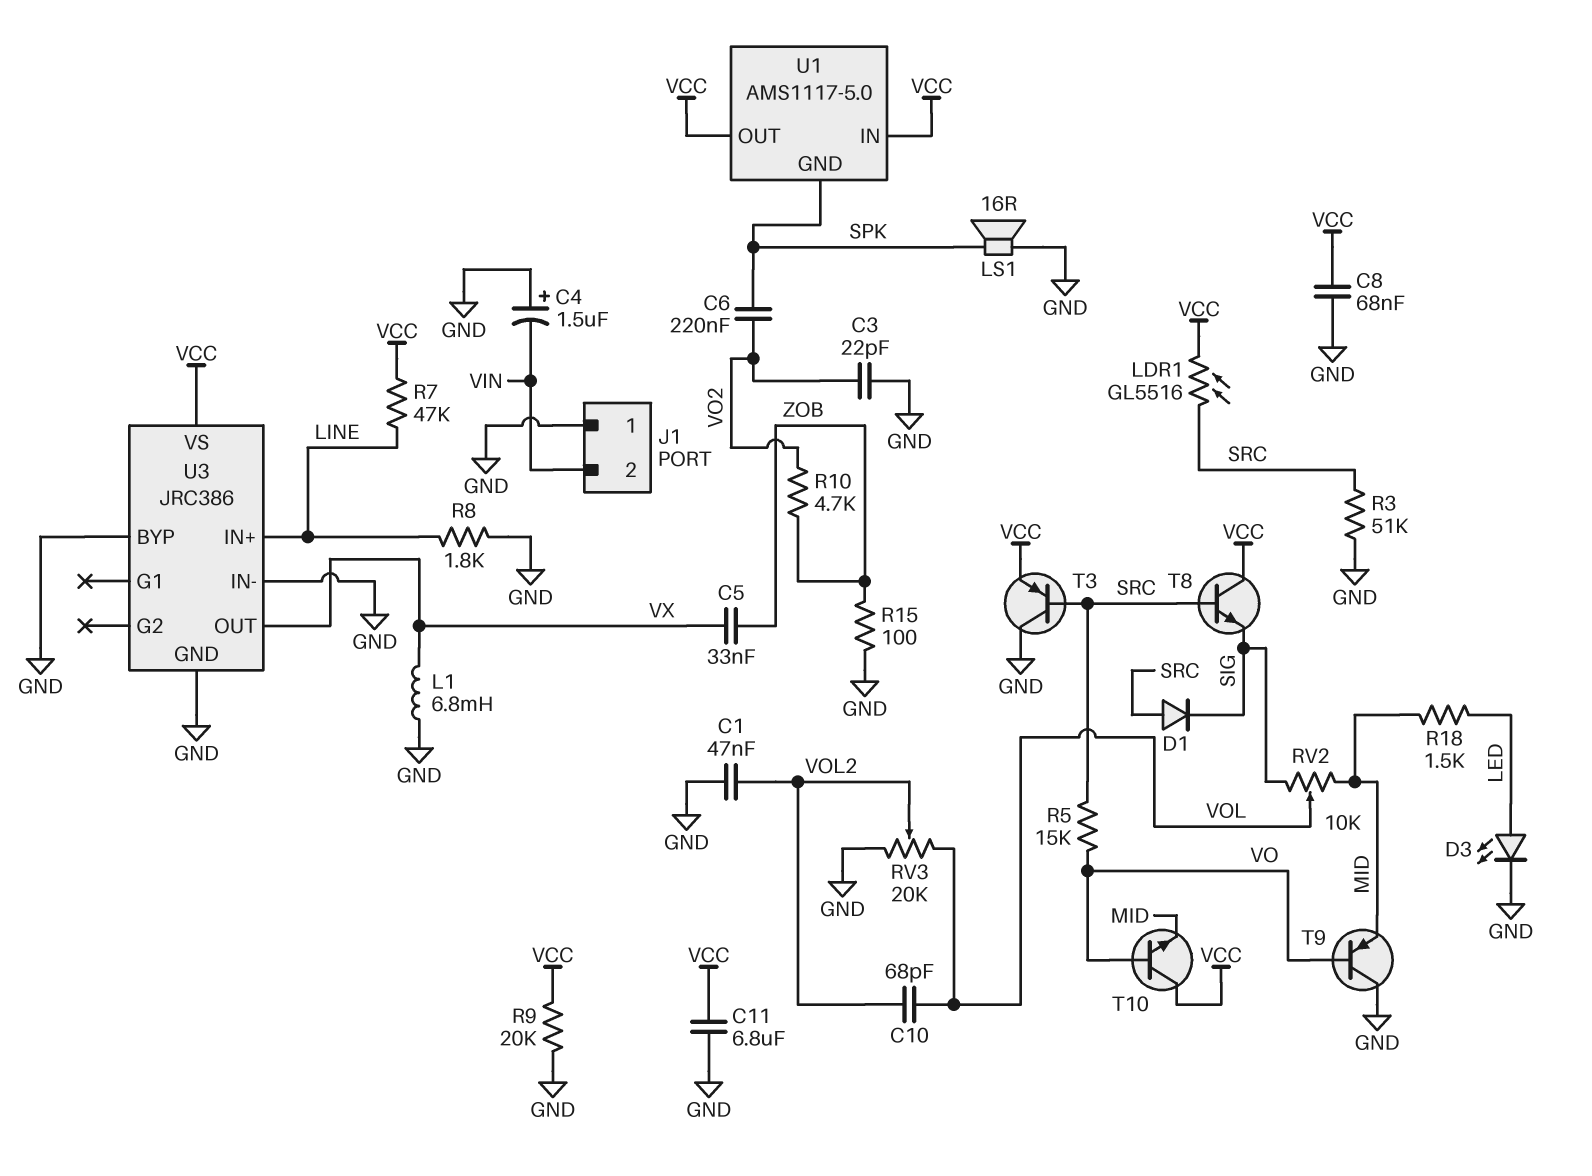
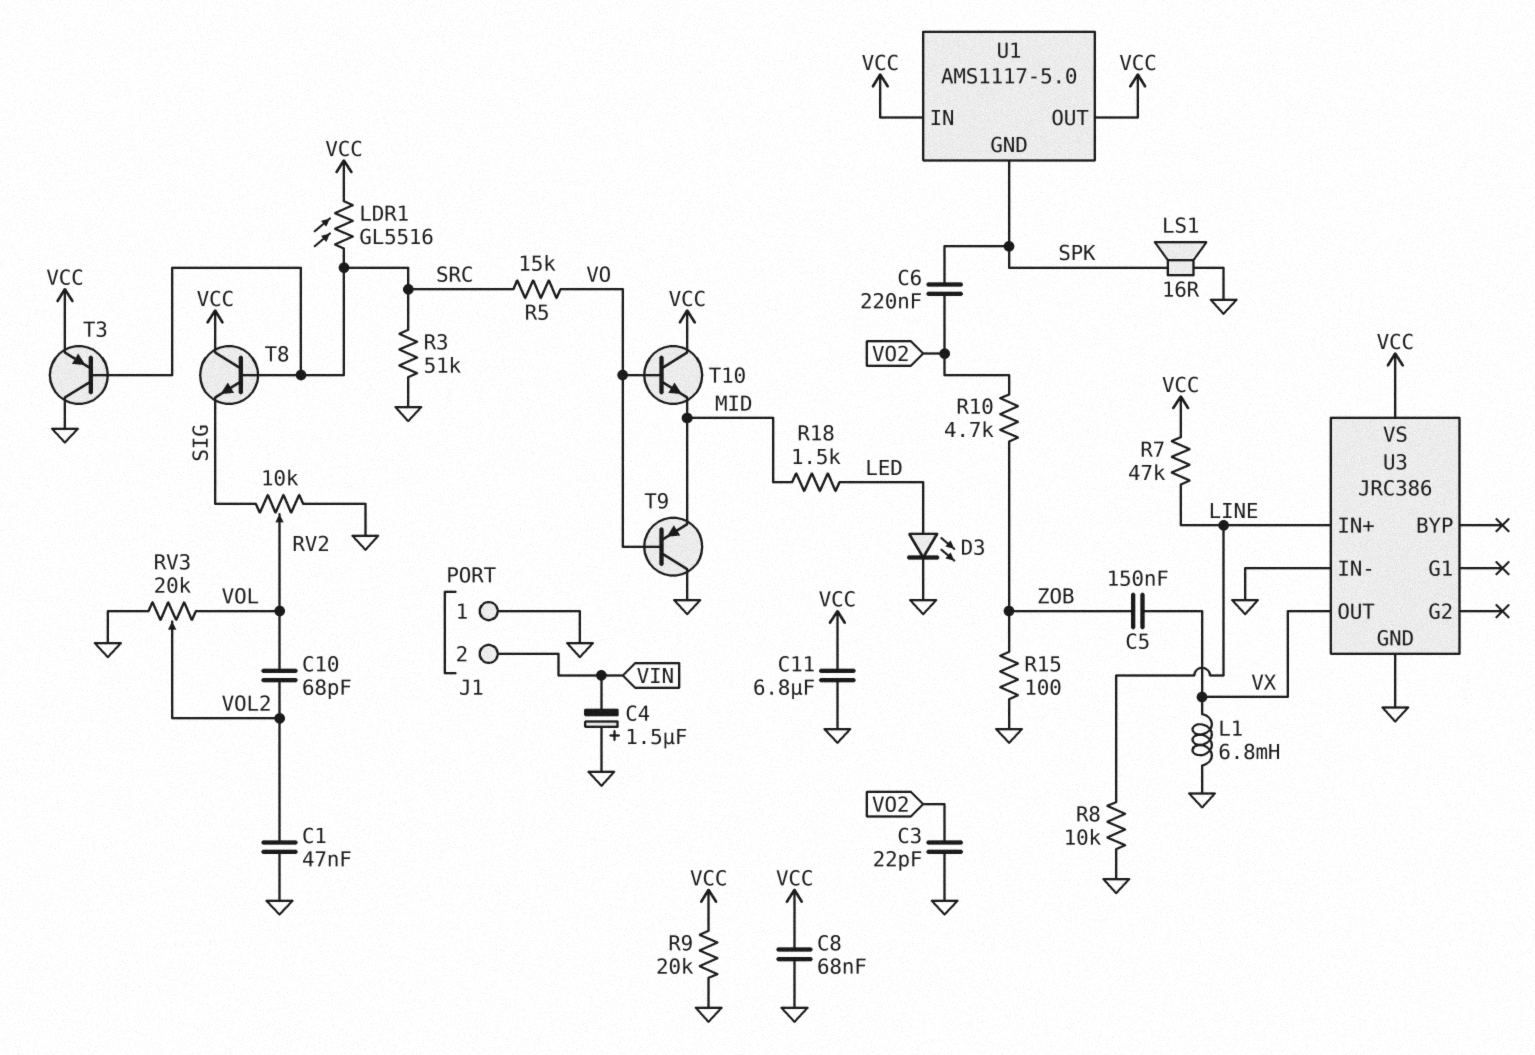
C5: 33nF (VX, ZOB) -> 150nF (VX, ZOB)
D1: diode (A SRC, K SIG) -> none
R8: 1.8k (GND, LINE) -> 10k (GND, LINE)
RV2: 10k (MID, SIG, wiper VOL) -> 10k (GND, SIG, wiper VOL)
U3 pin BYP: GND -> none

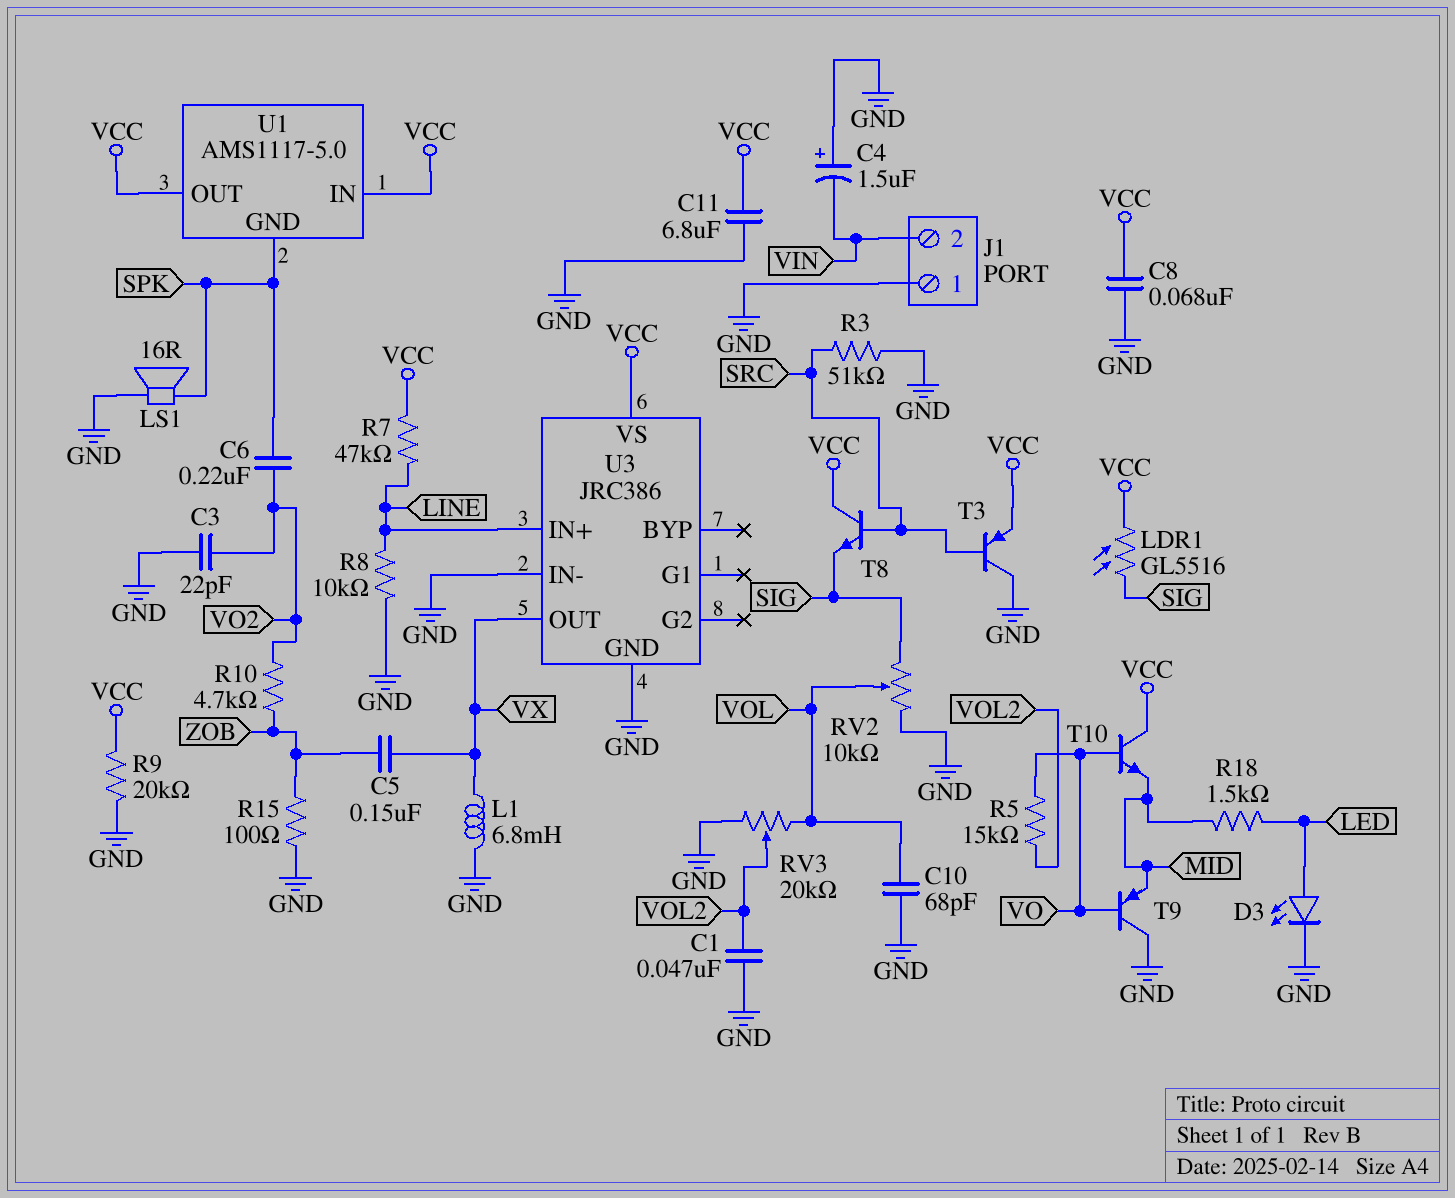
C10: 68pF (VOL, VOL2) -> 68pF (GND, VOL)
LDR1: GL5516 (SRC, VCC) -> GL5516 (SIG, VCC)
R5: 15k (SRC, VO) -> 15k (VO, VOL2)

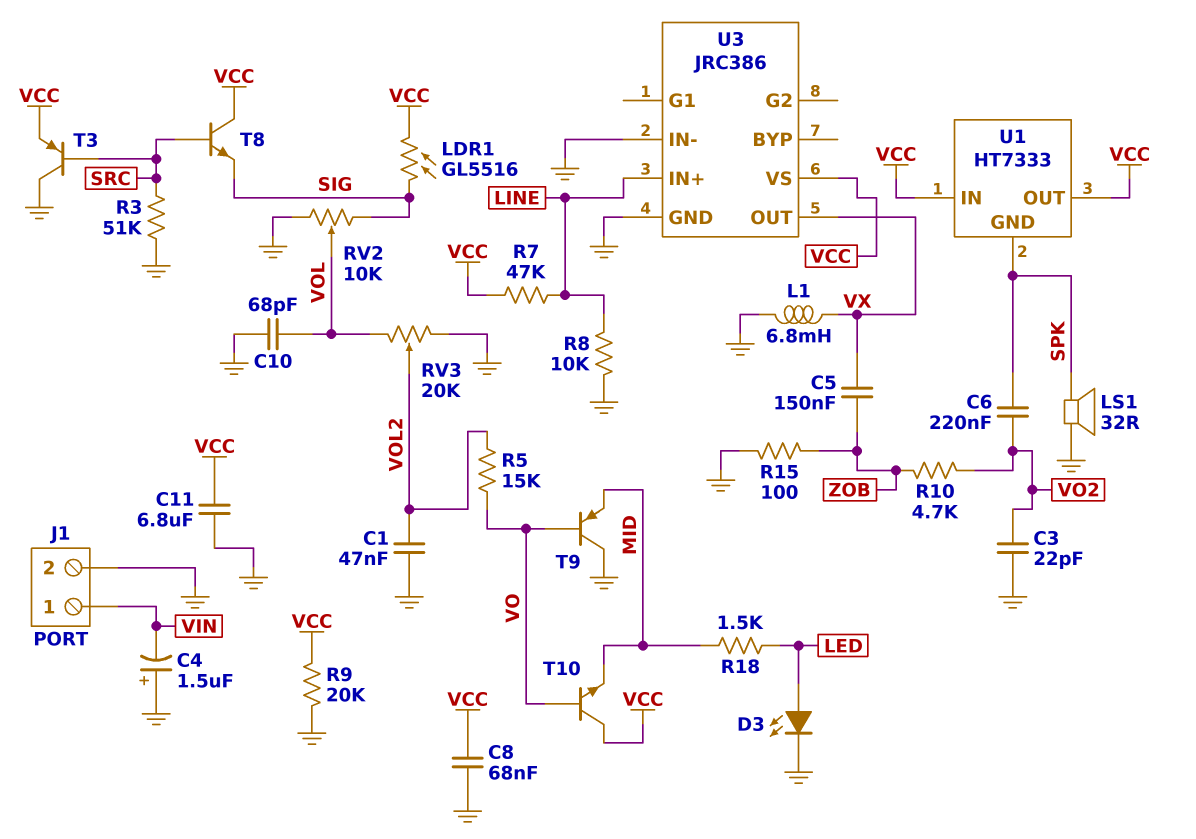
J1 pin 1: GND -> VIN
J1 pin 2: VIN -> GND
LS1: speaker 16R (GND, SPK) -> speaker 32R (GND, SPK)
U1: AMS1117-5.0 -> HT7333

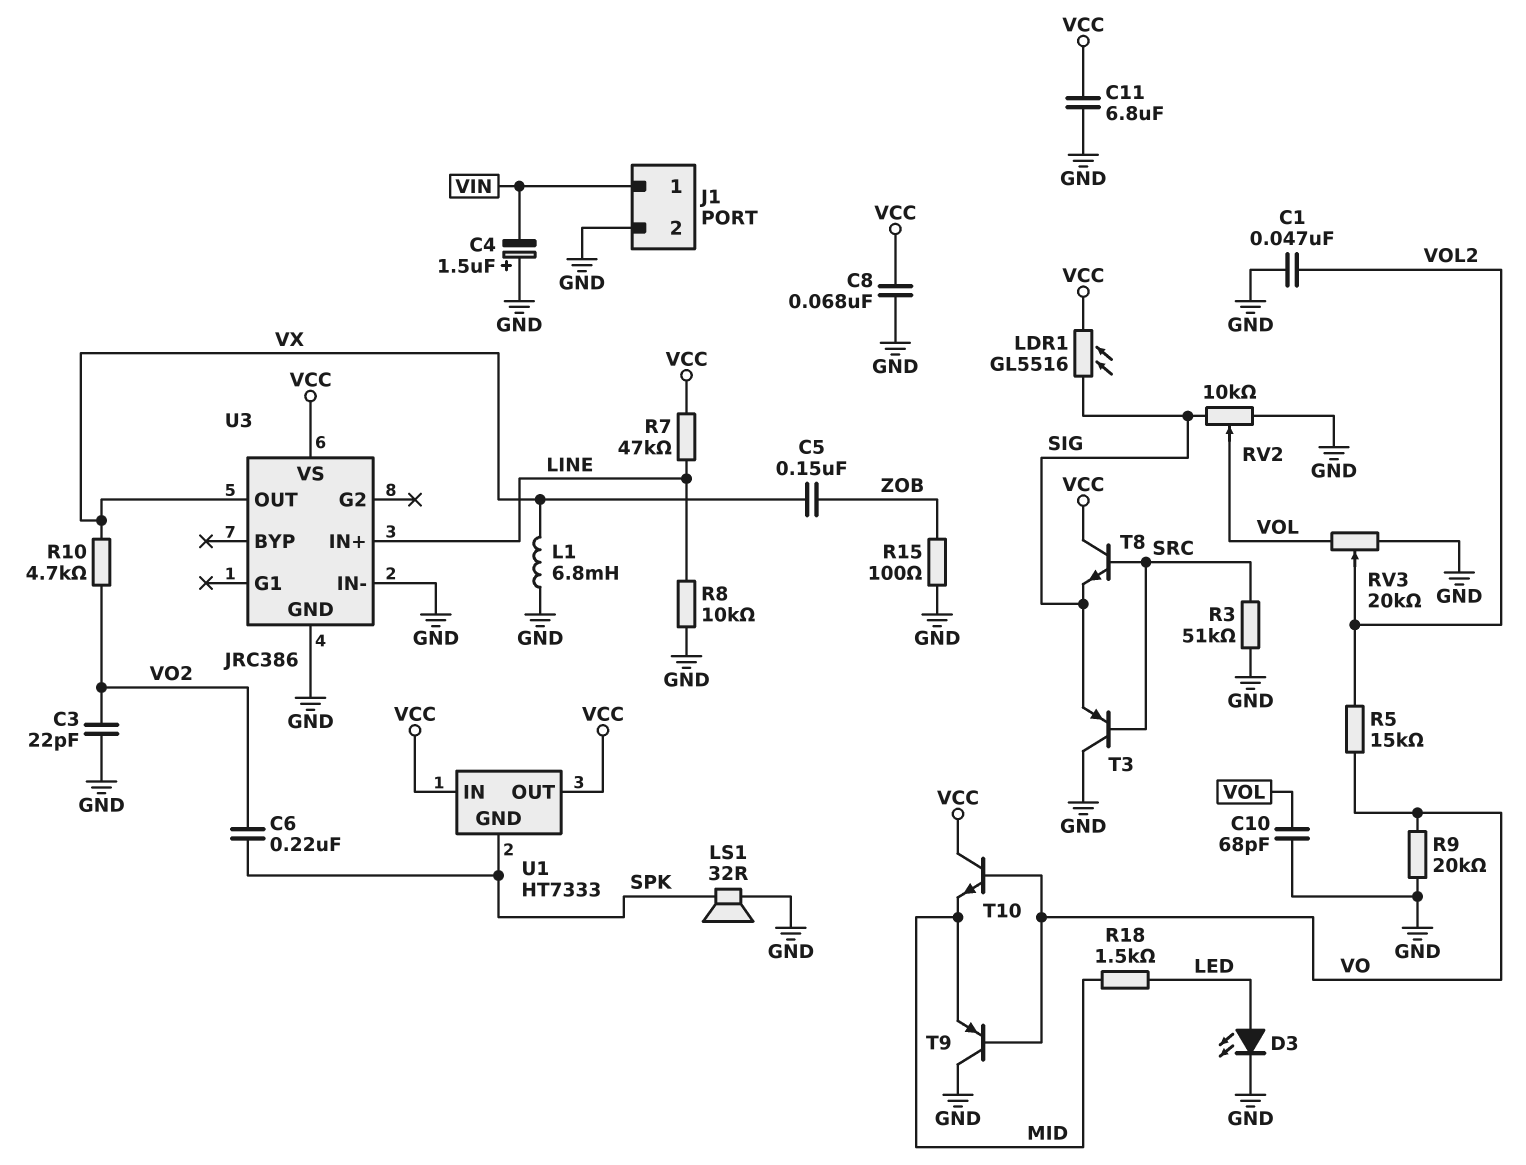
R9: 20k (GND, VCC) -> 20k (GND, VO)
R10: 4.7k (VO2, ZOB) -> 4.7k (VO2, VX)
T3: PNP (B SRC, C GND, E VCC) -> PNP (B SRC, C GND, E SIG)

